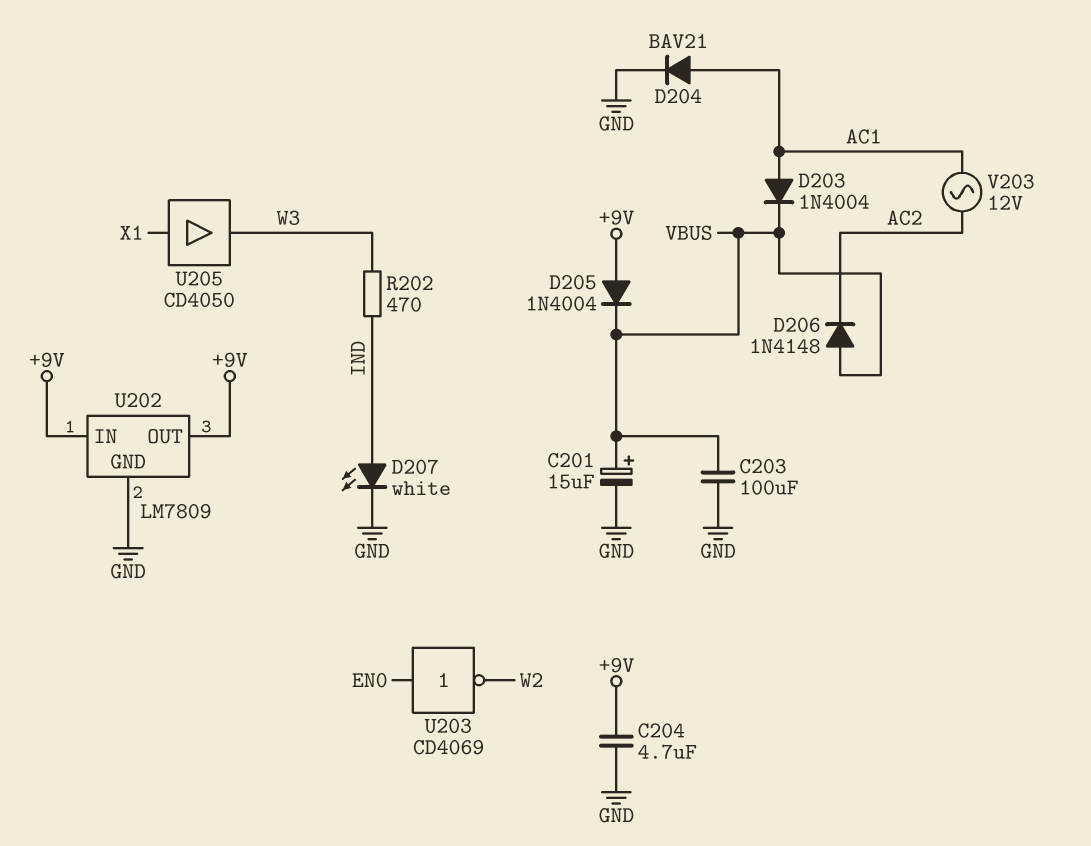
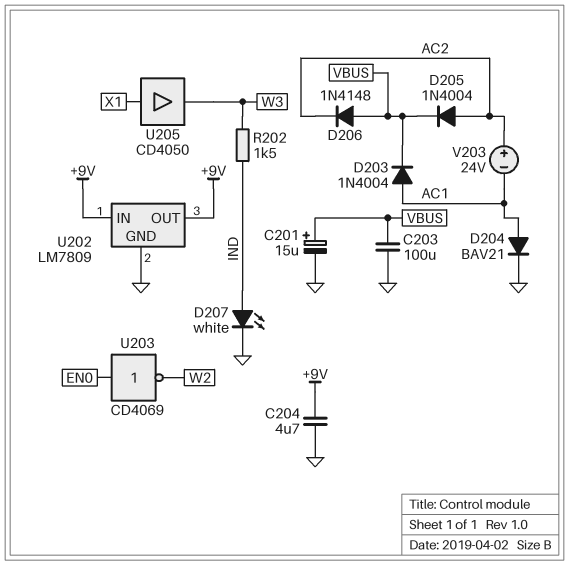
D205: diode 1N4004 (A +9V, K VBUS) -> diode 1N4004 (A AC2, K VBUS)
R202: 470 (IND, W3) -> 1.5k (IND, W3)
V203: AC 12V (AC1, AC2) -> 24V (plus AC2, minus AC1)

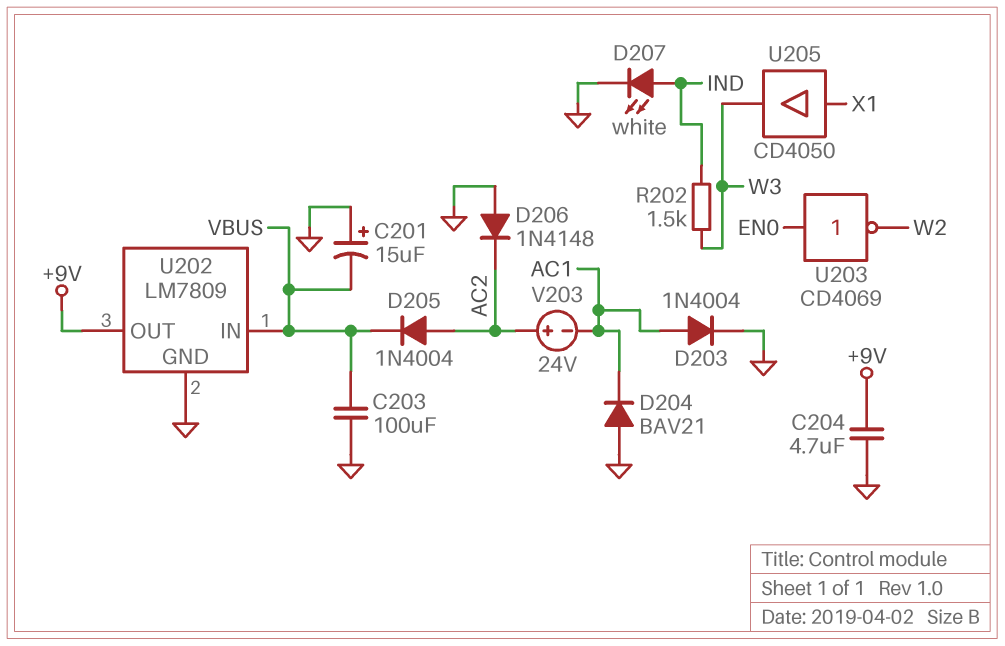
C201: 15uF (plus VBUS, minus GND) -> 15uF (plus GND, minus VBUS)
D203: diode 1N4004 (A AC1, K VBUS) -> diode 1N4004 (A AC1, K GND)
D204: diode BAV21 (A AC1, K GND) -> diode BAV21 (A GND, K AC1)
D206: diode 1N4148 (A VBUS, K AC2) -> diode 1N4148 (A GND, K AC2)
U202 pin IN: +9V -> VBUS

